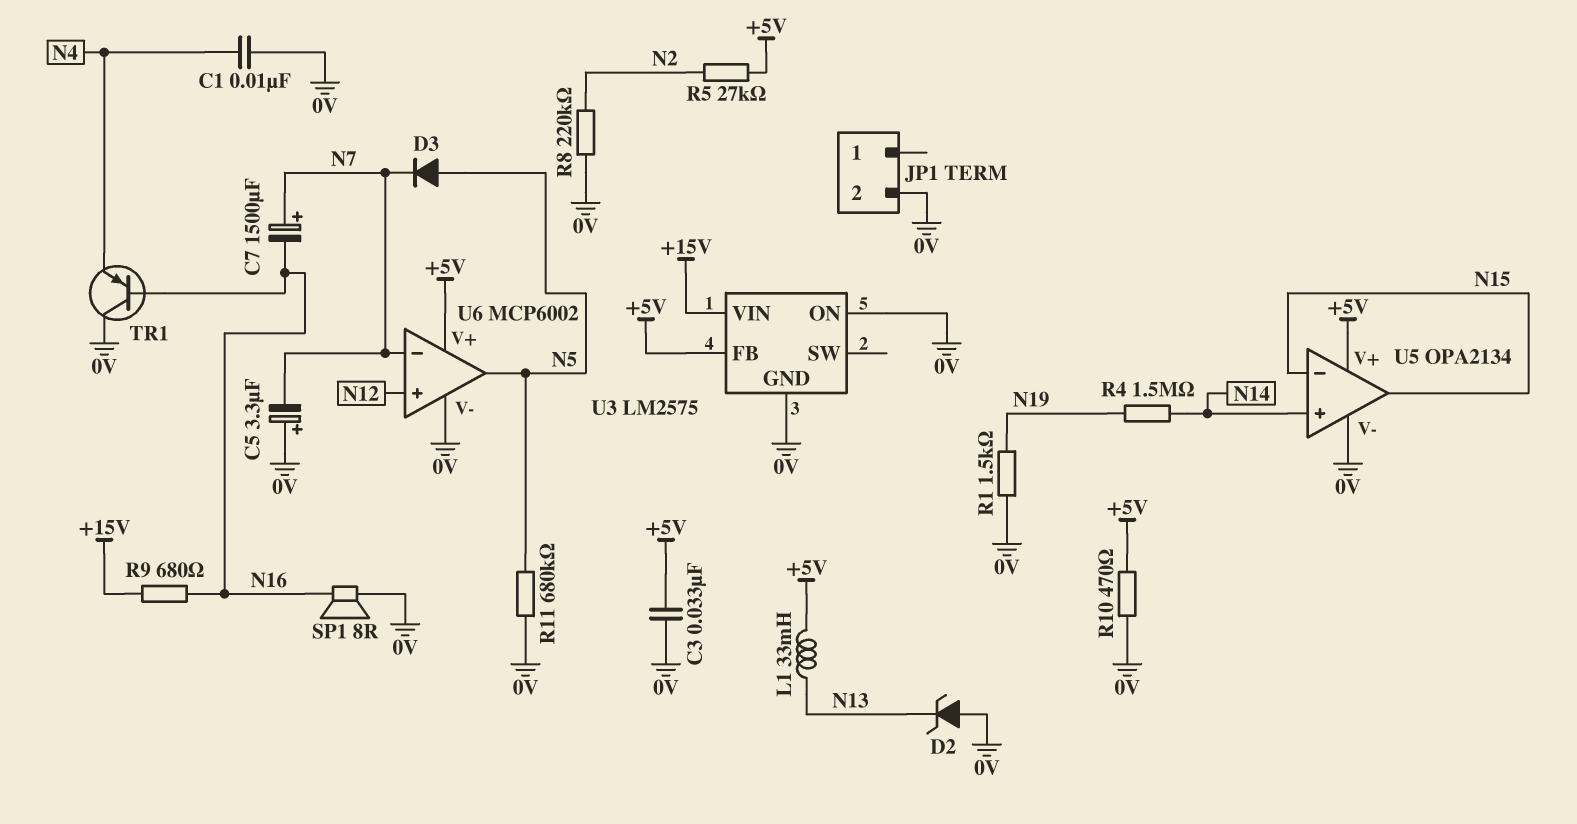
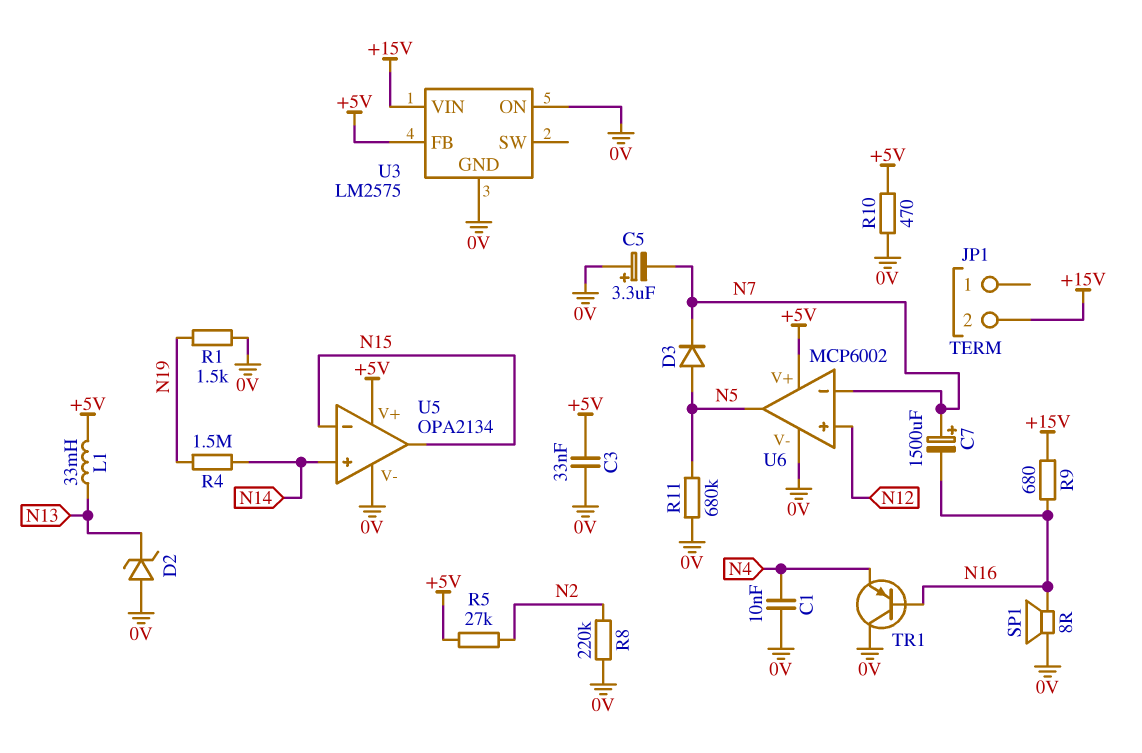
JP1 pin 2: 0V -> +15V

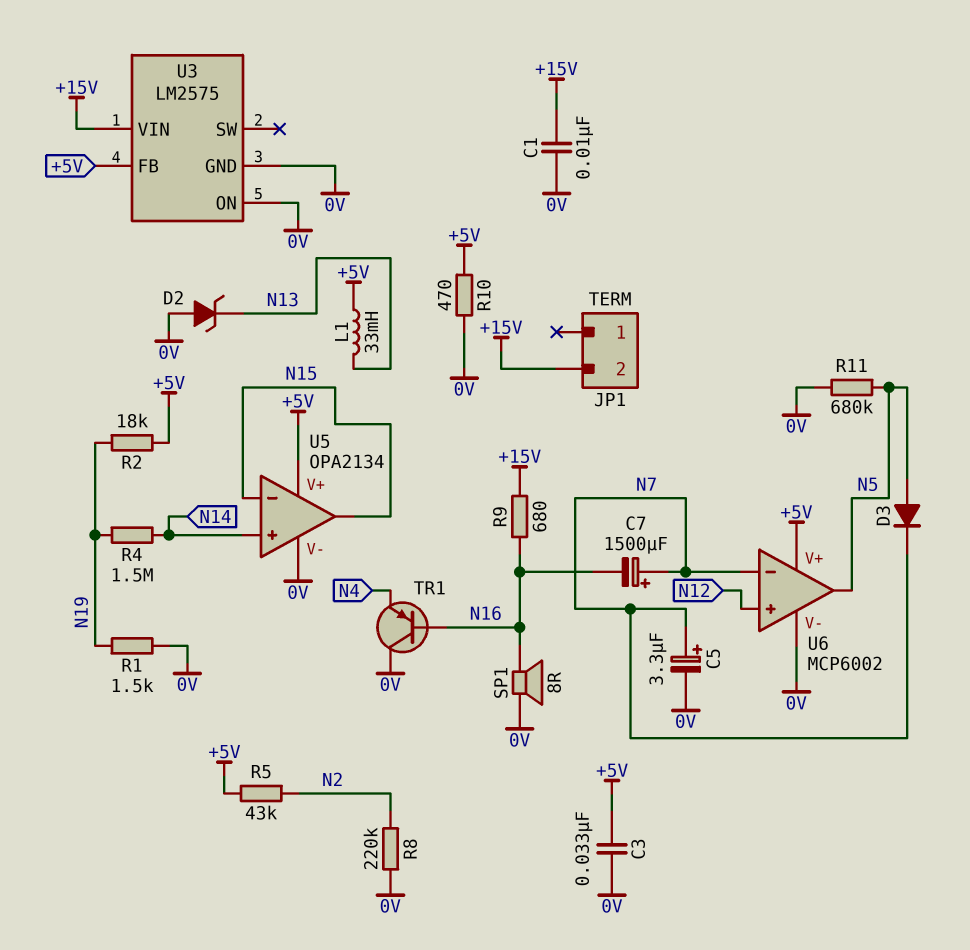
C1: 10nF (0V, N4) -> 10nF (+15V, 0V)
C5: 3.3uF (plus 0V, minus N7) -> 3.3uF (plus N7, minus 0V)
R2: none -> 18k (+5V, N19)
R5: 27k (+5V, N2) -> 43k (+5V, N2)

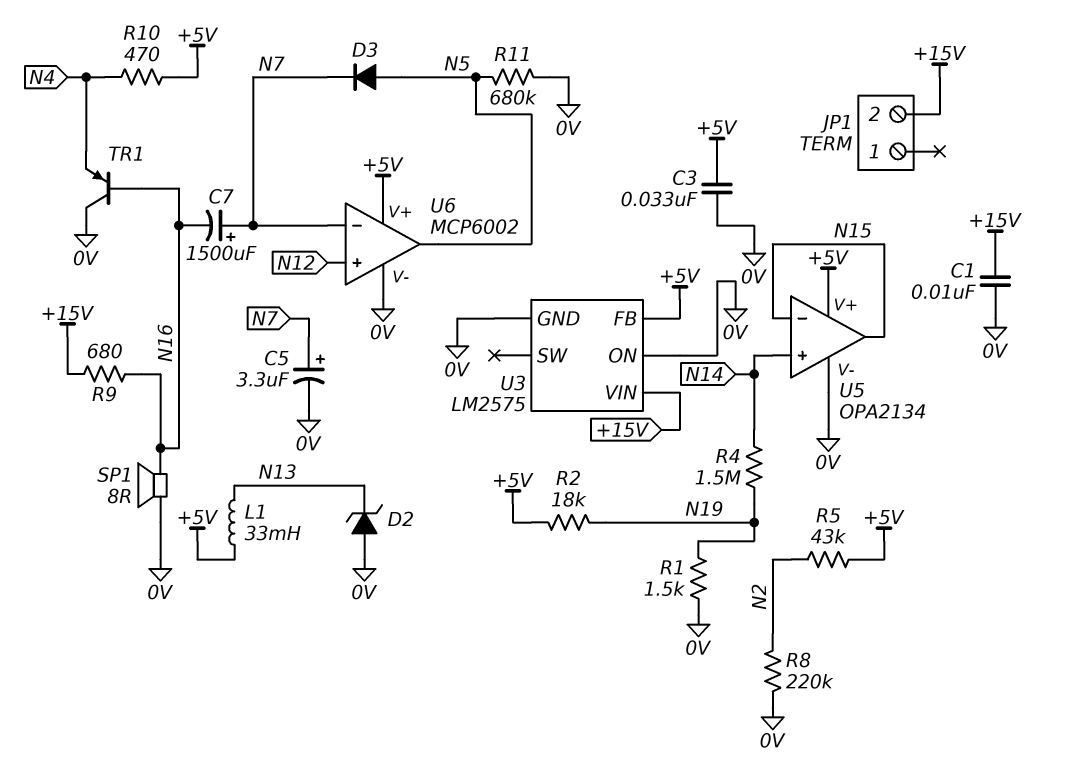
R10: 470 (+5V, 0V) -> 470 (+5V, N4)

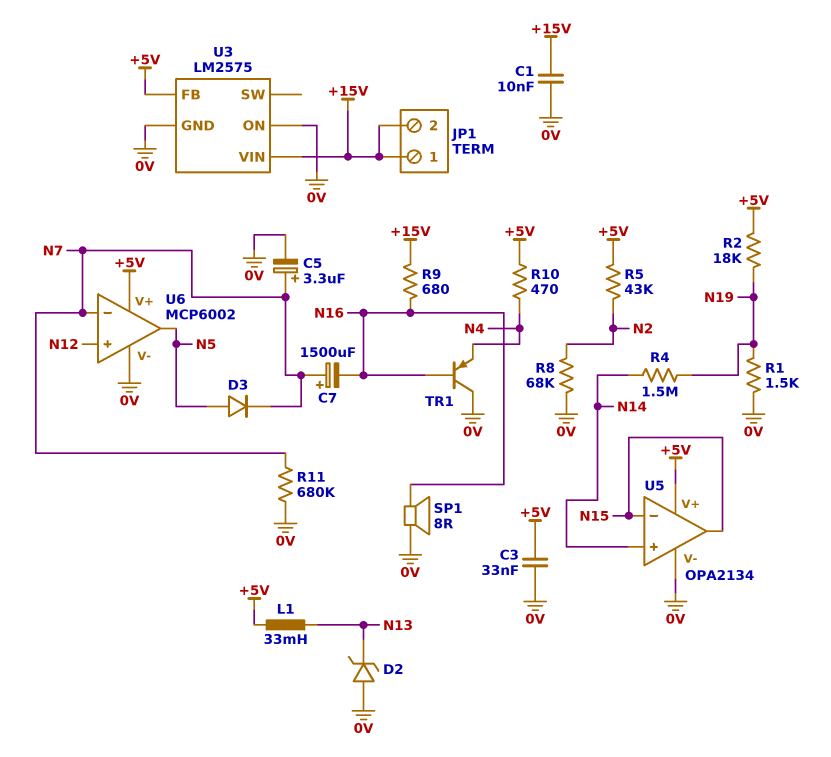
JP1 pin 1: none -> +15V
R8: 220k (0V, N2) -> 68k (0V, N2)
R11: 680k (0V, N5) -> 680k (0V, N7)

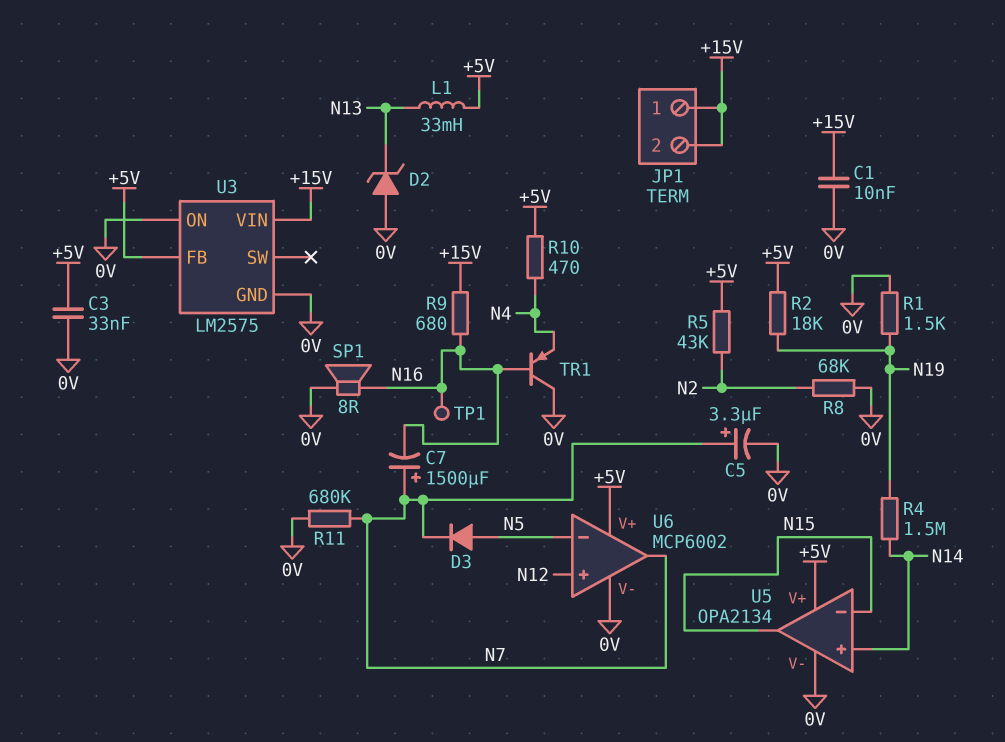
TP1: none -> test point (N16)
U6 pin in-: N7 -> N5
U6 pin out: N5 -> N7

